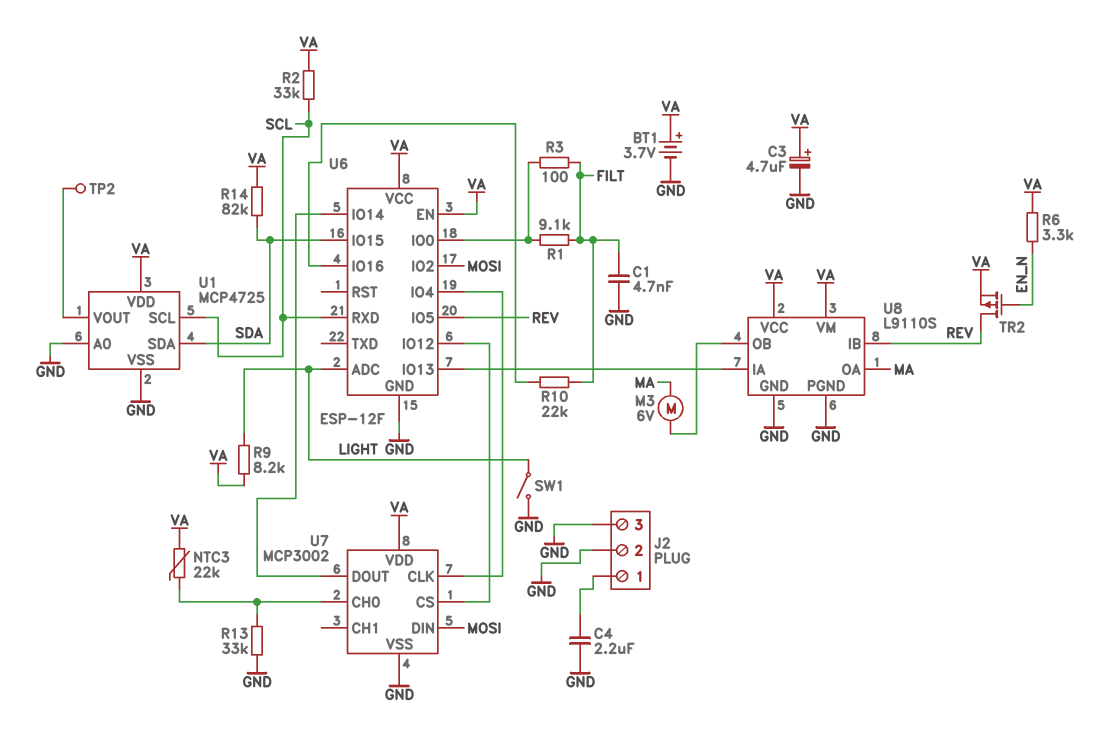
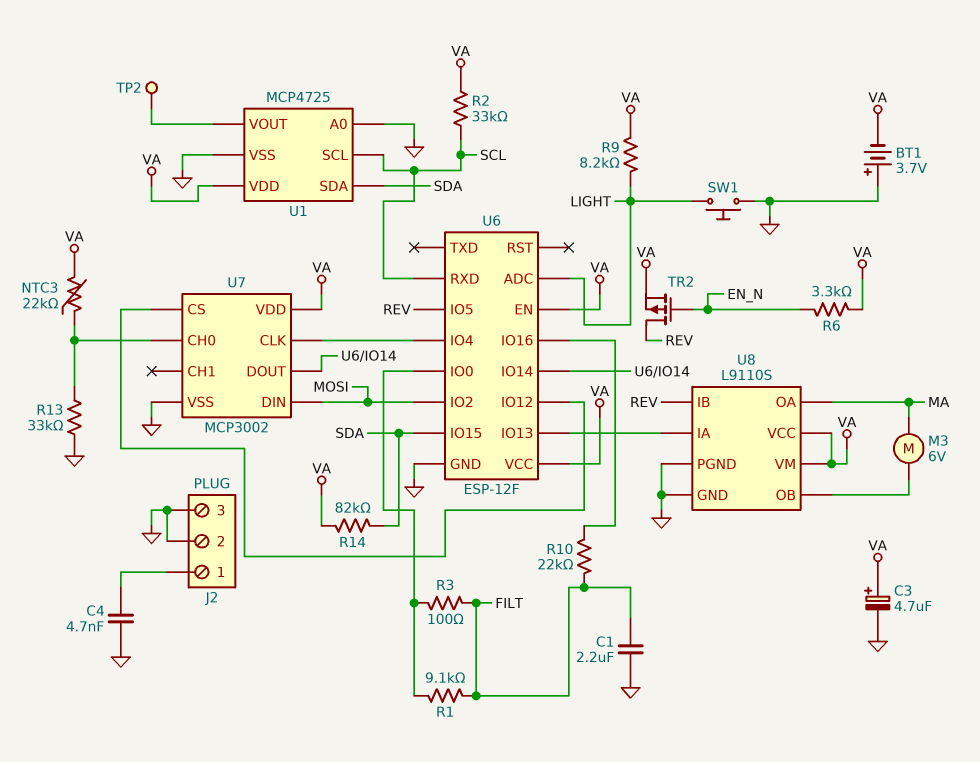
BT1: 3.7V (plus VA, minus GND) -> 3.7V (plus GND, minus VA)
C1: 4.7nF (FILT, GND) -> 2.2uF (FILT, GND)
C4: 2.2uF (GND, J2/1) -> 4.7nF (GND, J2/1)
SW1: switch (GND, LIGHT) -> button (GND, LIGHT)

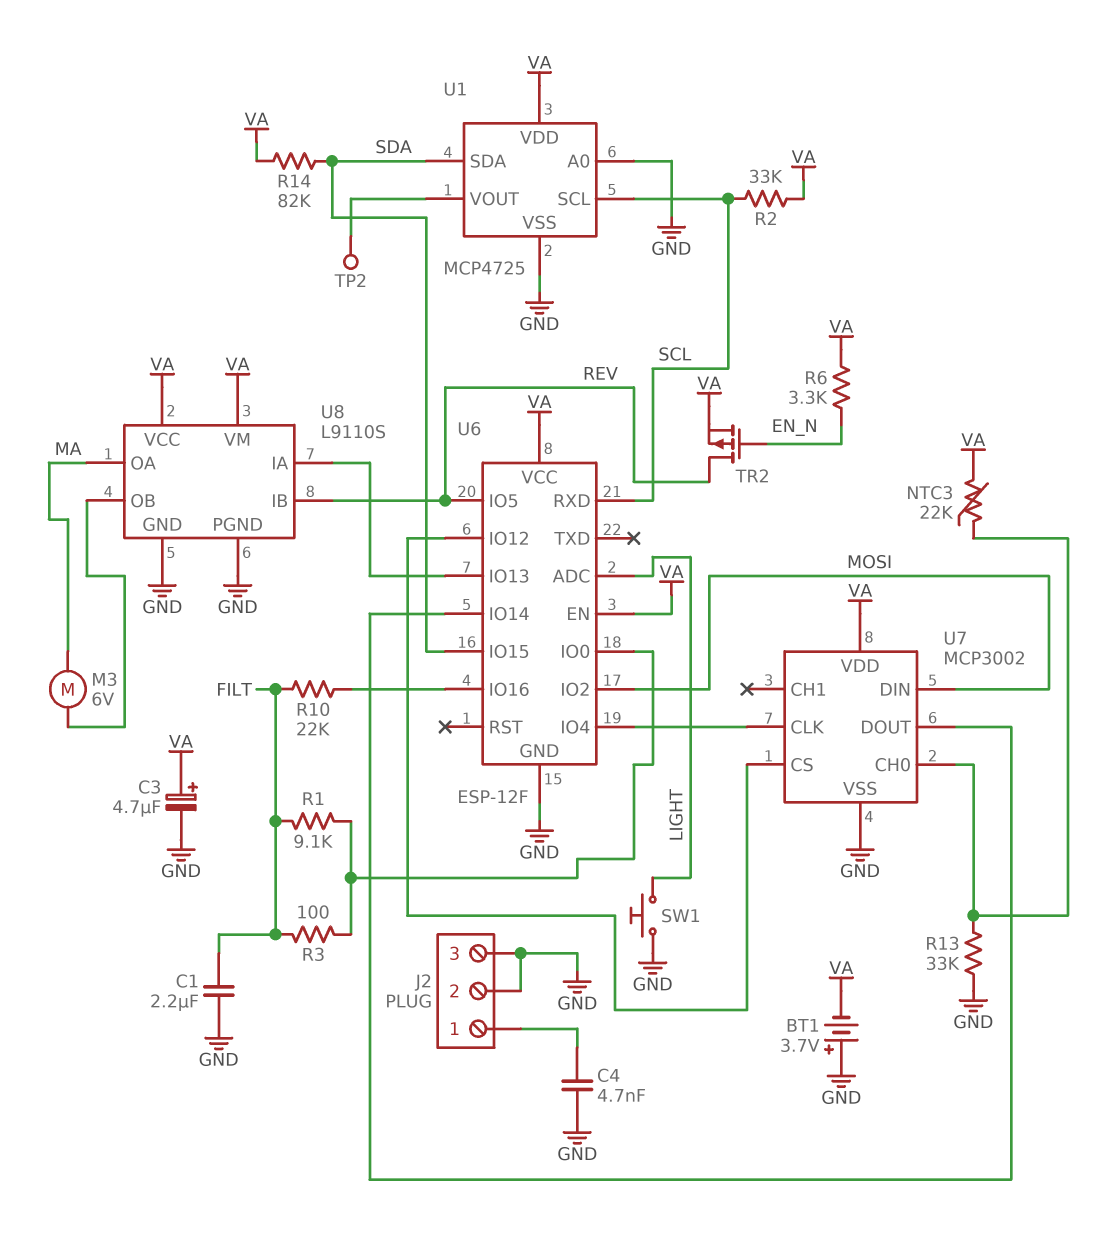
R9: 8.2k (LIGHT, VA) -> none

